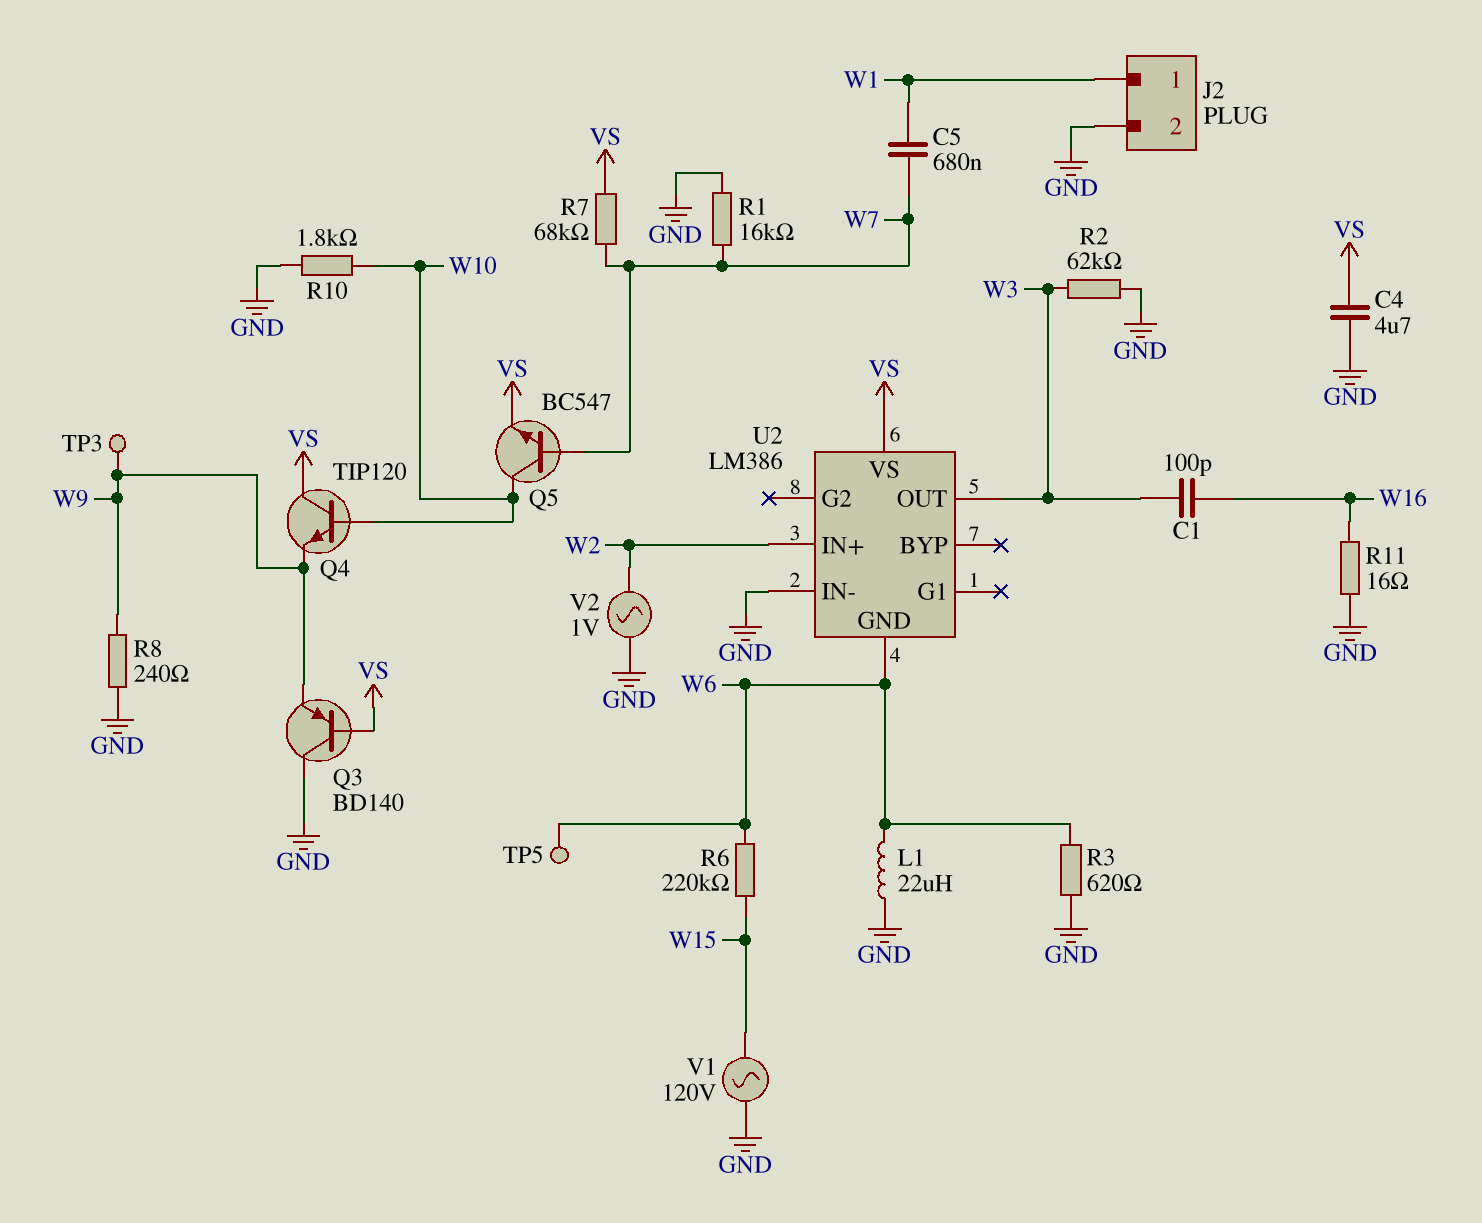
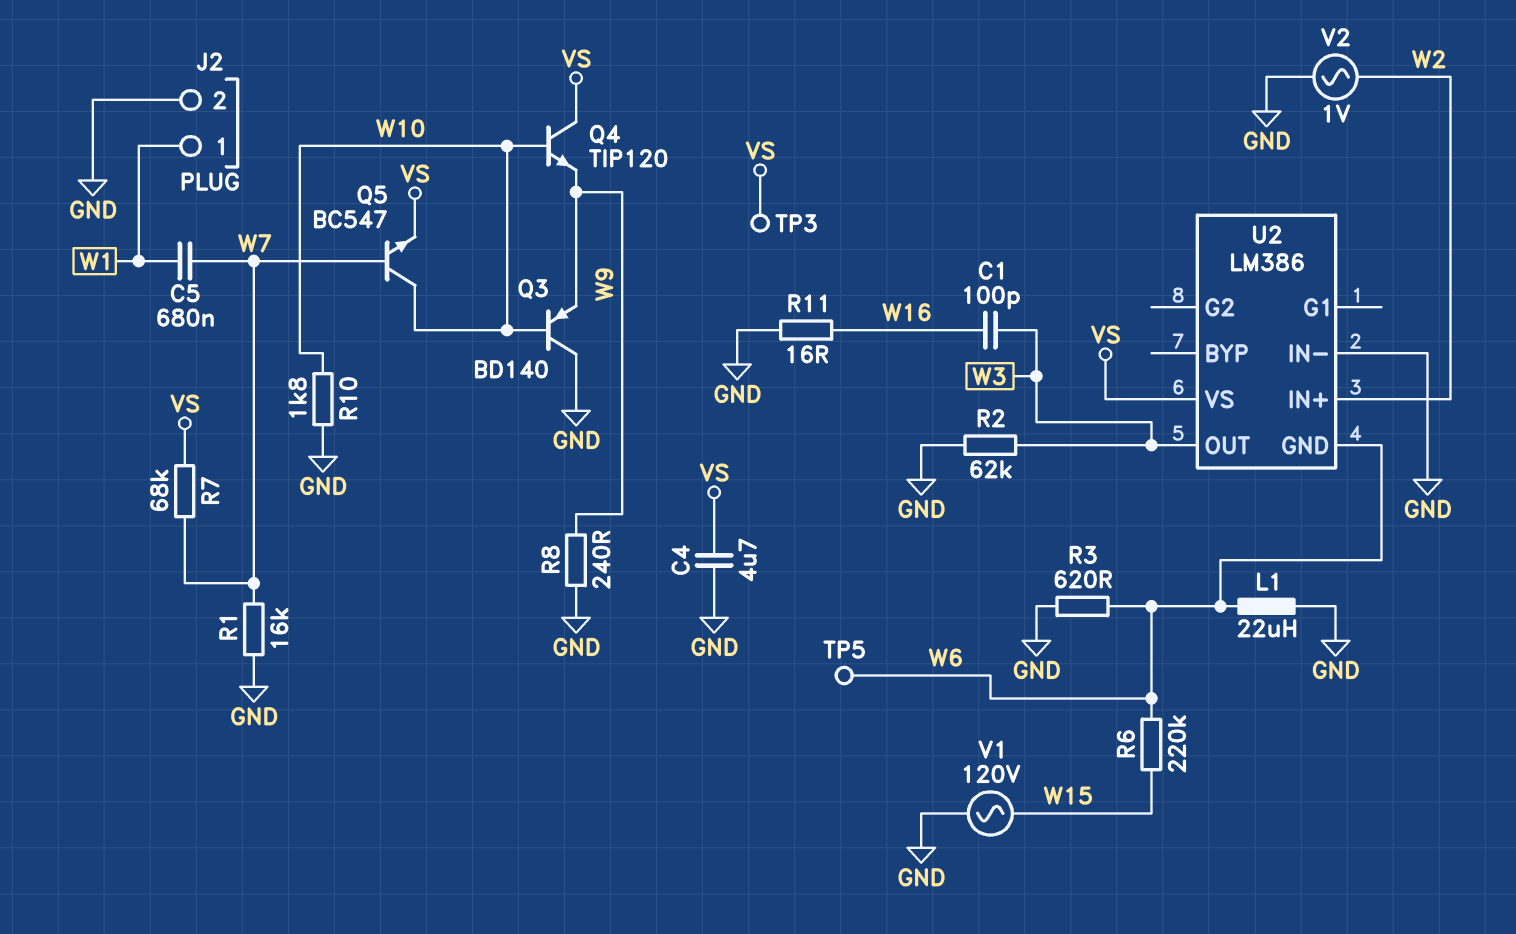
Q3: PNP BD140 (B VS, C GND, E W9) -> PNP BD140 (B W10, C GND, E W9)
TP3: test point (W9) -> test point (VS)

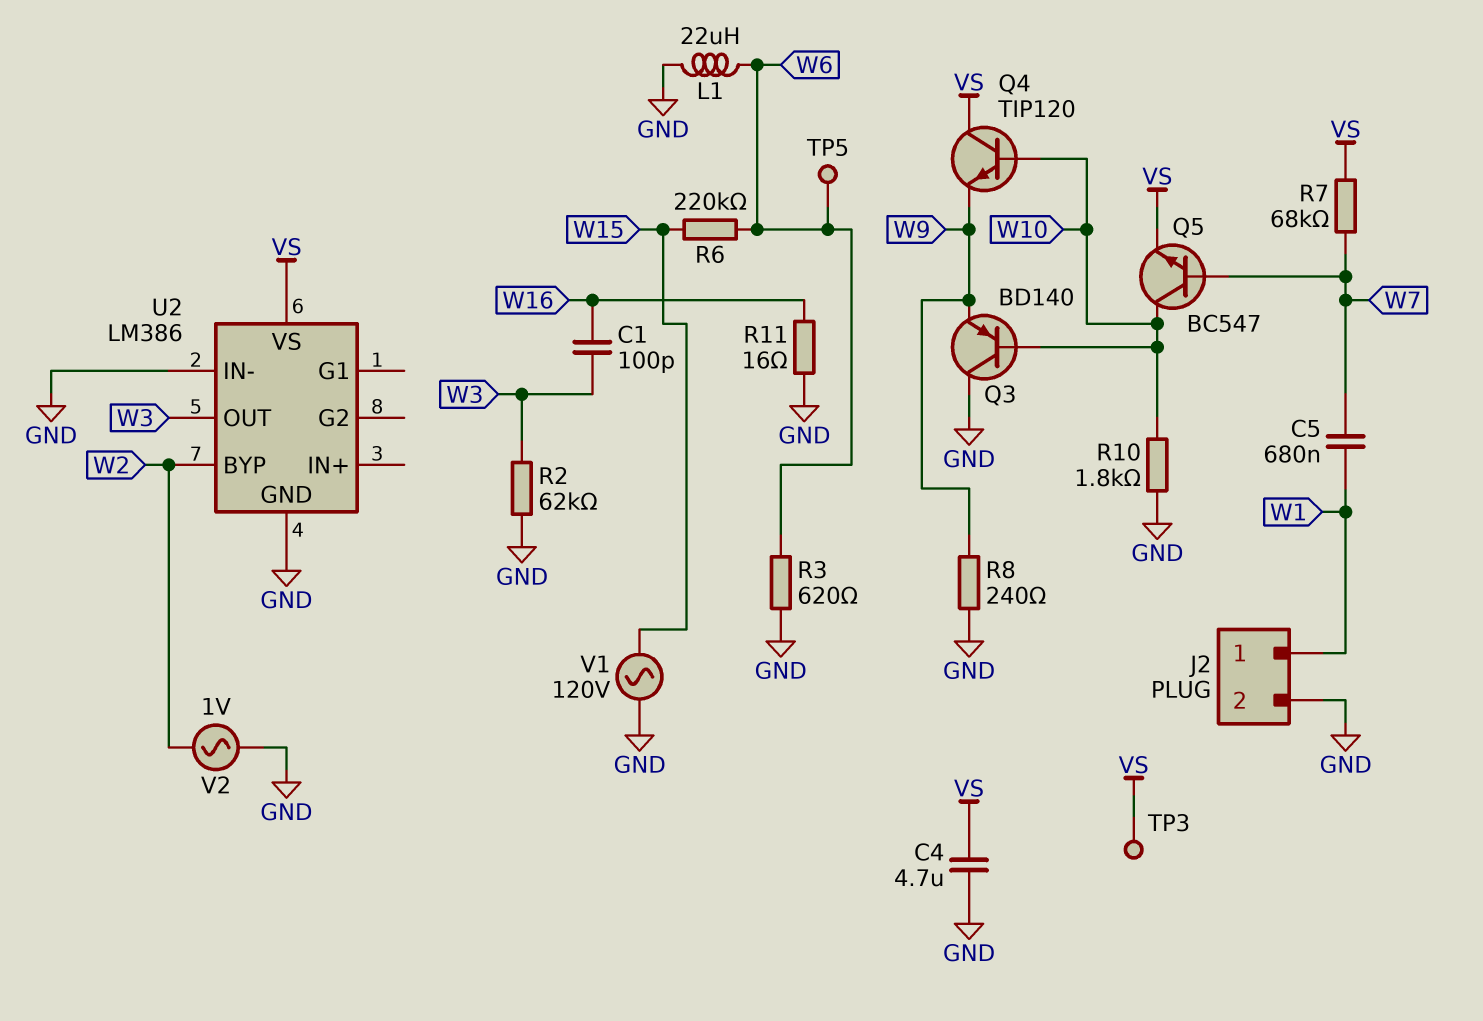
R1: 16k (GND, W7) -> none
U2 pin BYP: none -> W2
U2 pin GND: W6 -> GND
U2 pin IN+: W2 -> none

